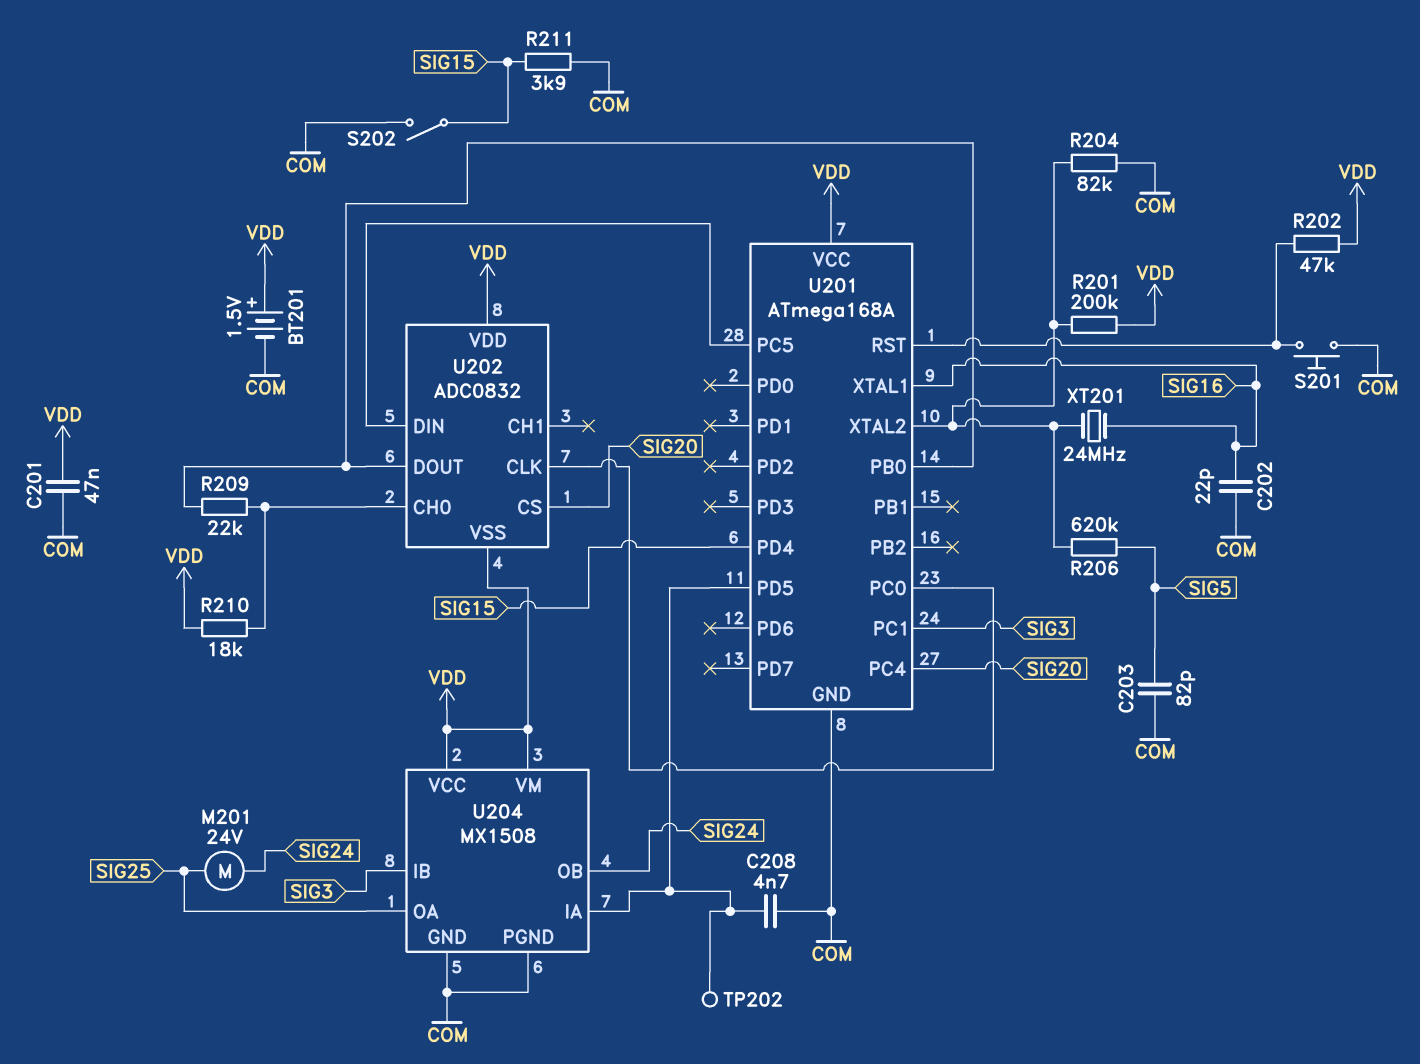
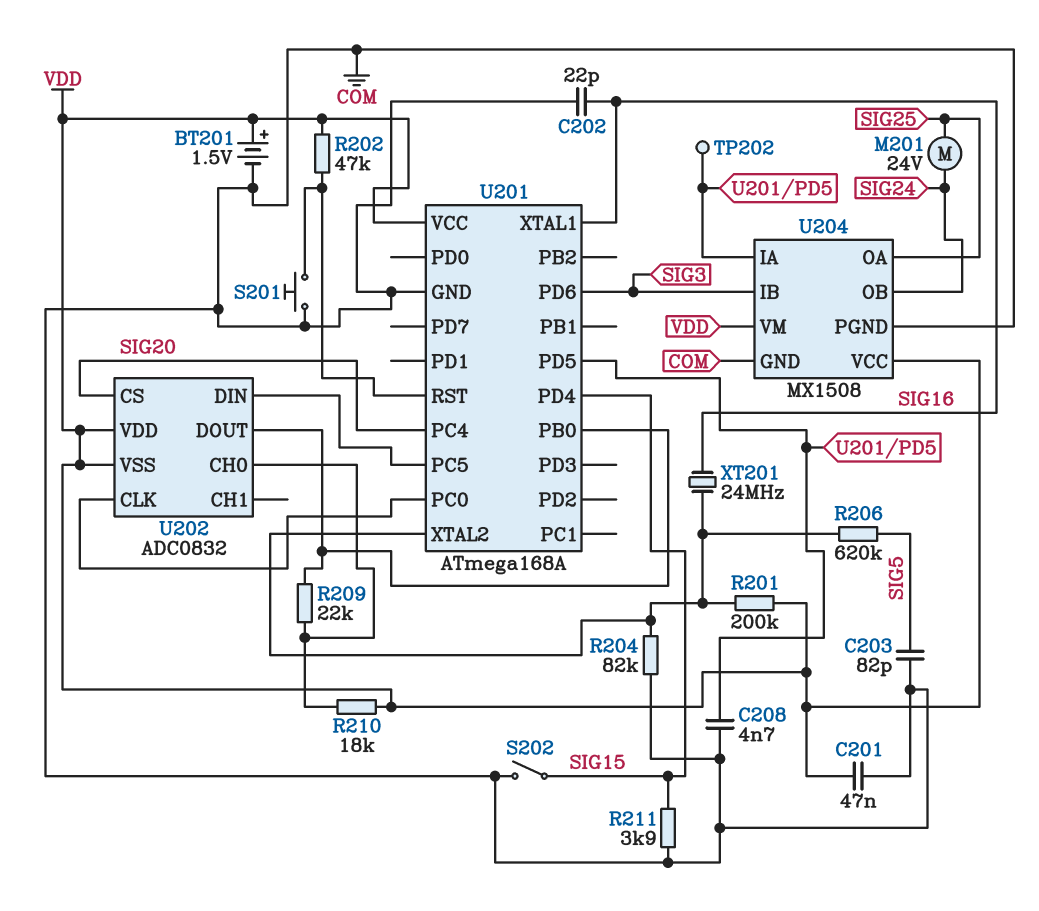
U201 pin PC1: SIG3 -> none
U201 pin PD6: none -> SIG3

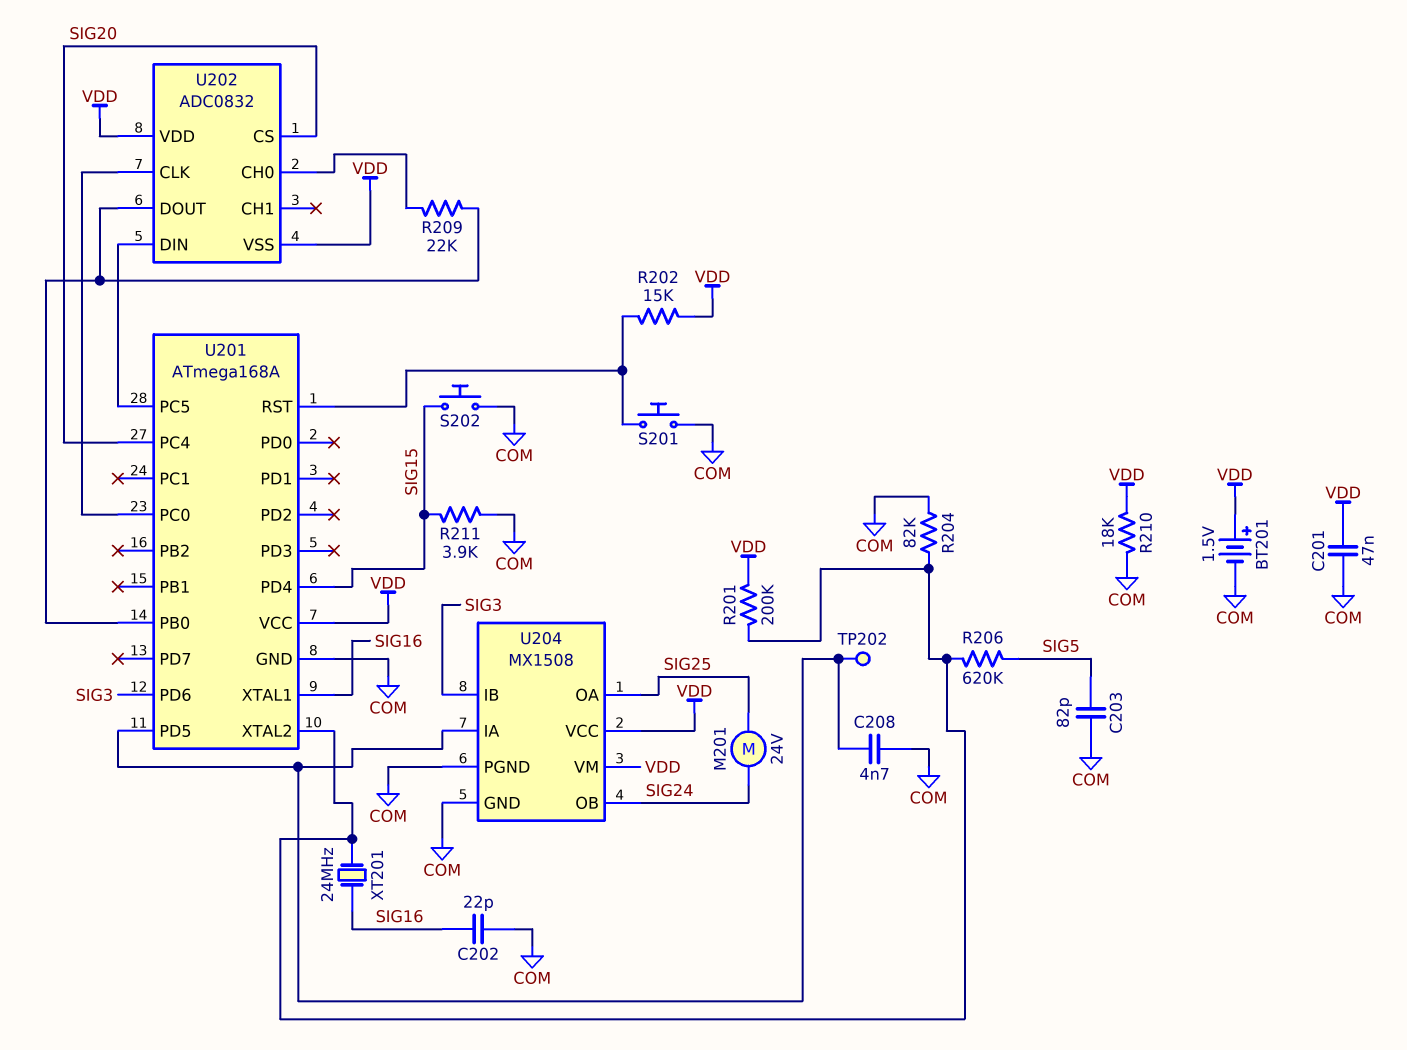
R202: 47k (U201/RST, VDD) -> 15k (U201/RST, VDD)
R210: 18k (U202/CH0, VDD) -> 18k (COM, VDD)
S202: switch (COM, SIG15) -> button (COM, SIG15)

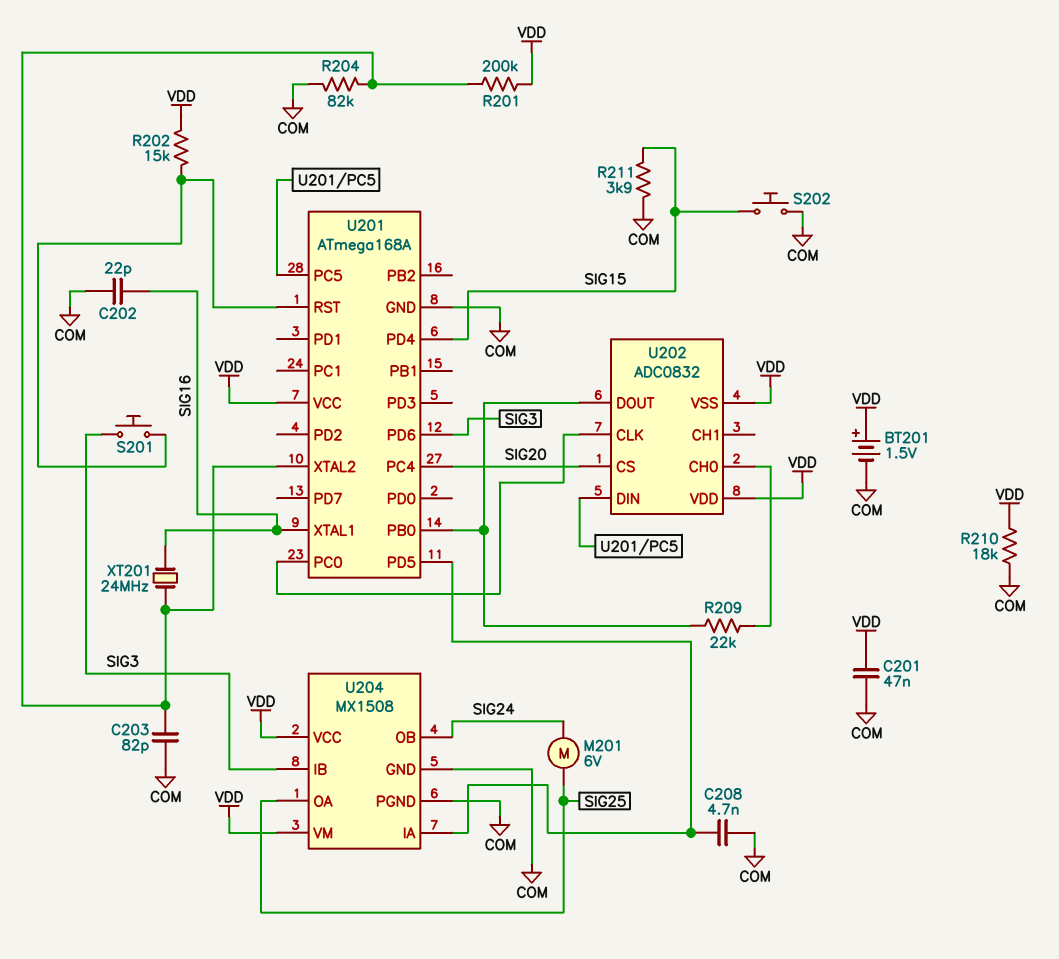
C203: 82pF (COM, SIG5) -> 82pF (COM, U201/XTAL2)
M201: motor 24V (SIG24, SIG25) -> motor 6V (SIG24, SIG25)
R206: 620k (SIG5, U201/XTAL2) -> none
S201: button (COM, U201/RST) -> button (SIG3, U201/RST)
TP202: test point (U201/PD5) -> none

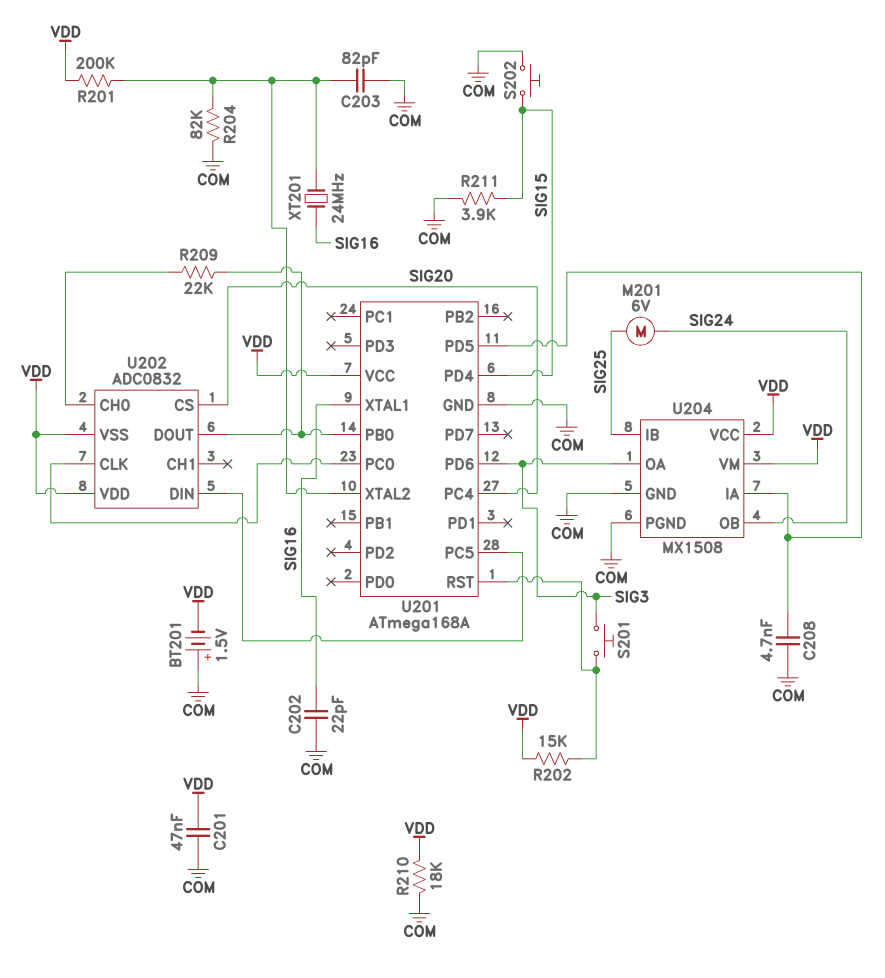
BT201: 1.5V (plus VDD, minus COM) -> 1.5V (plus COM, minus VDD)
U204 pin IB: SIG3 -> SIG25
U204 pin OA: SIG25 -> SIG3

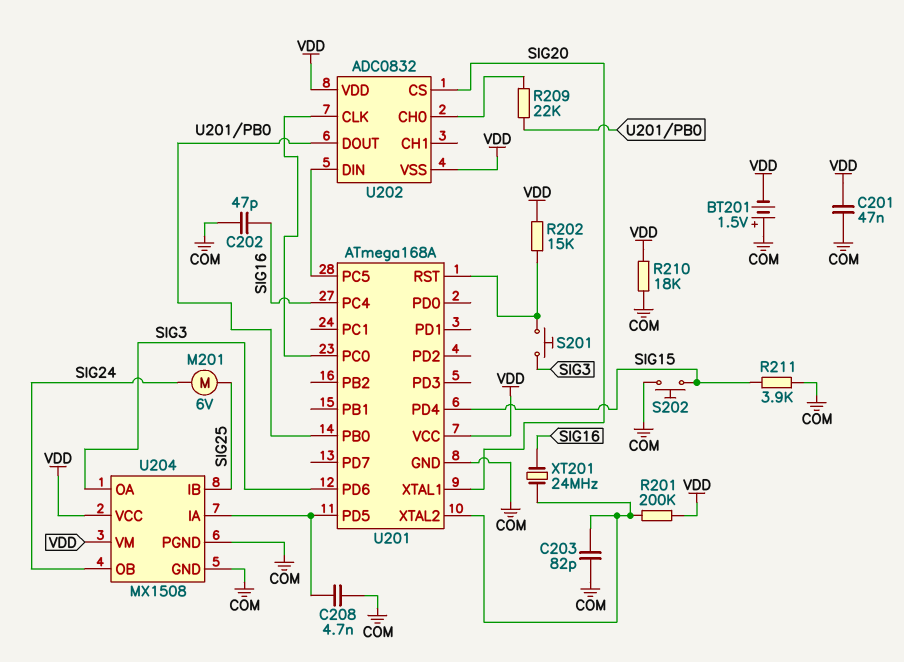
C202: 22pF (COM, SIG16) -> 47pF (COM, SIG16)
R204: 82k (COM, U201/XTAL2) -> none
U201 pin PC4: SIG20 -> SIG16
U201 pin XTAL1: SIG16 -> SIG20

